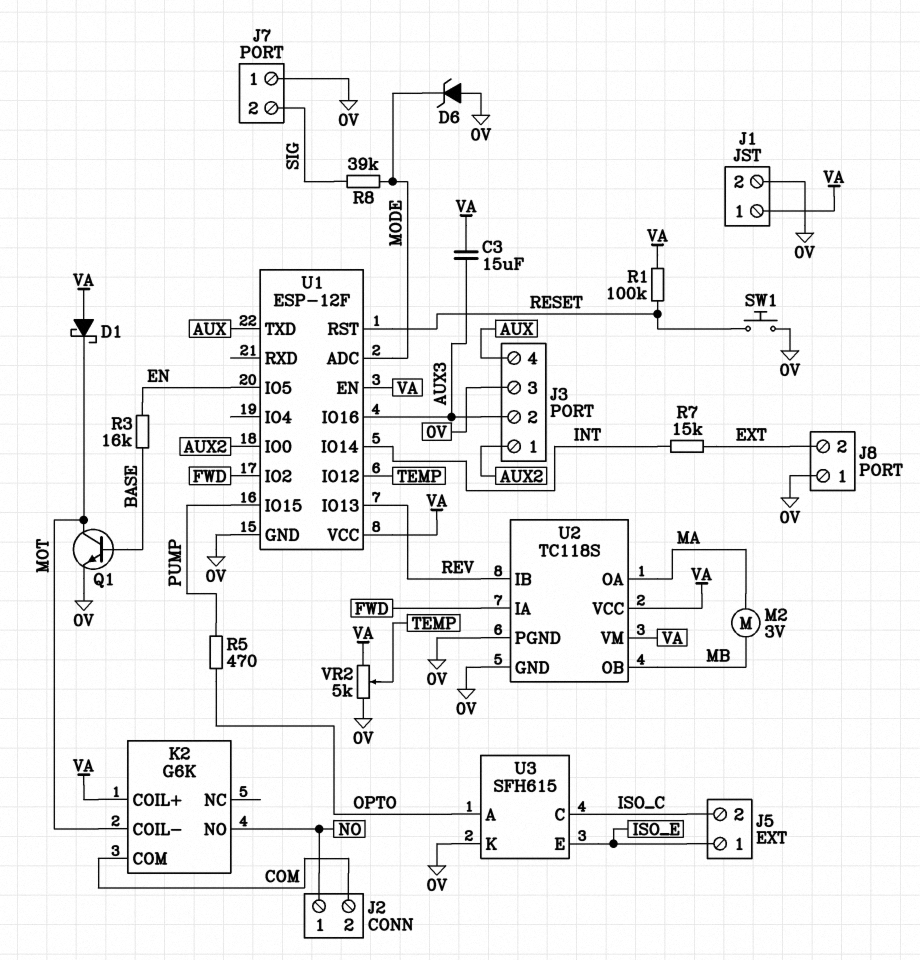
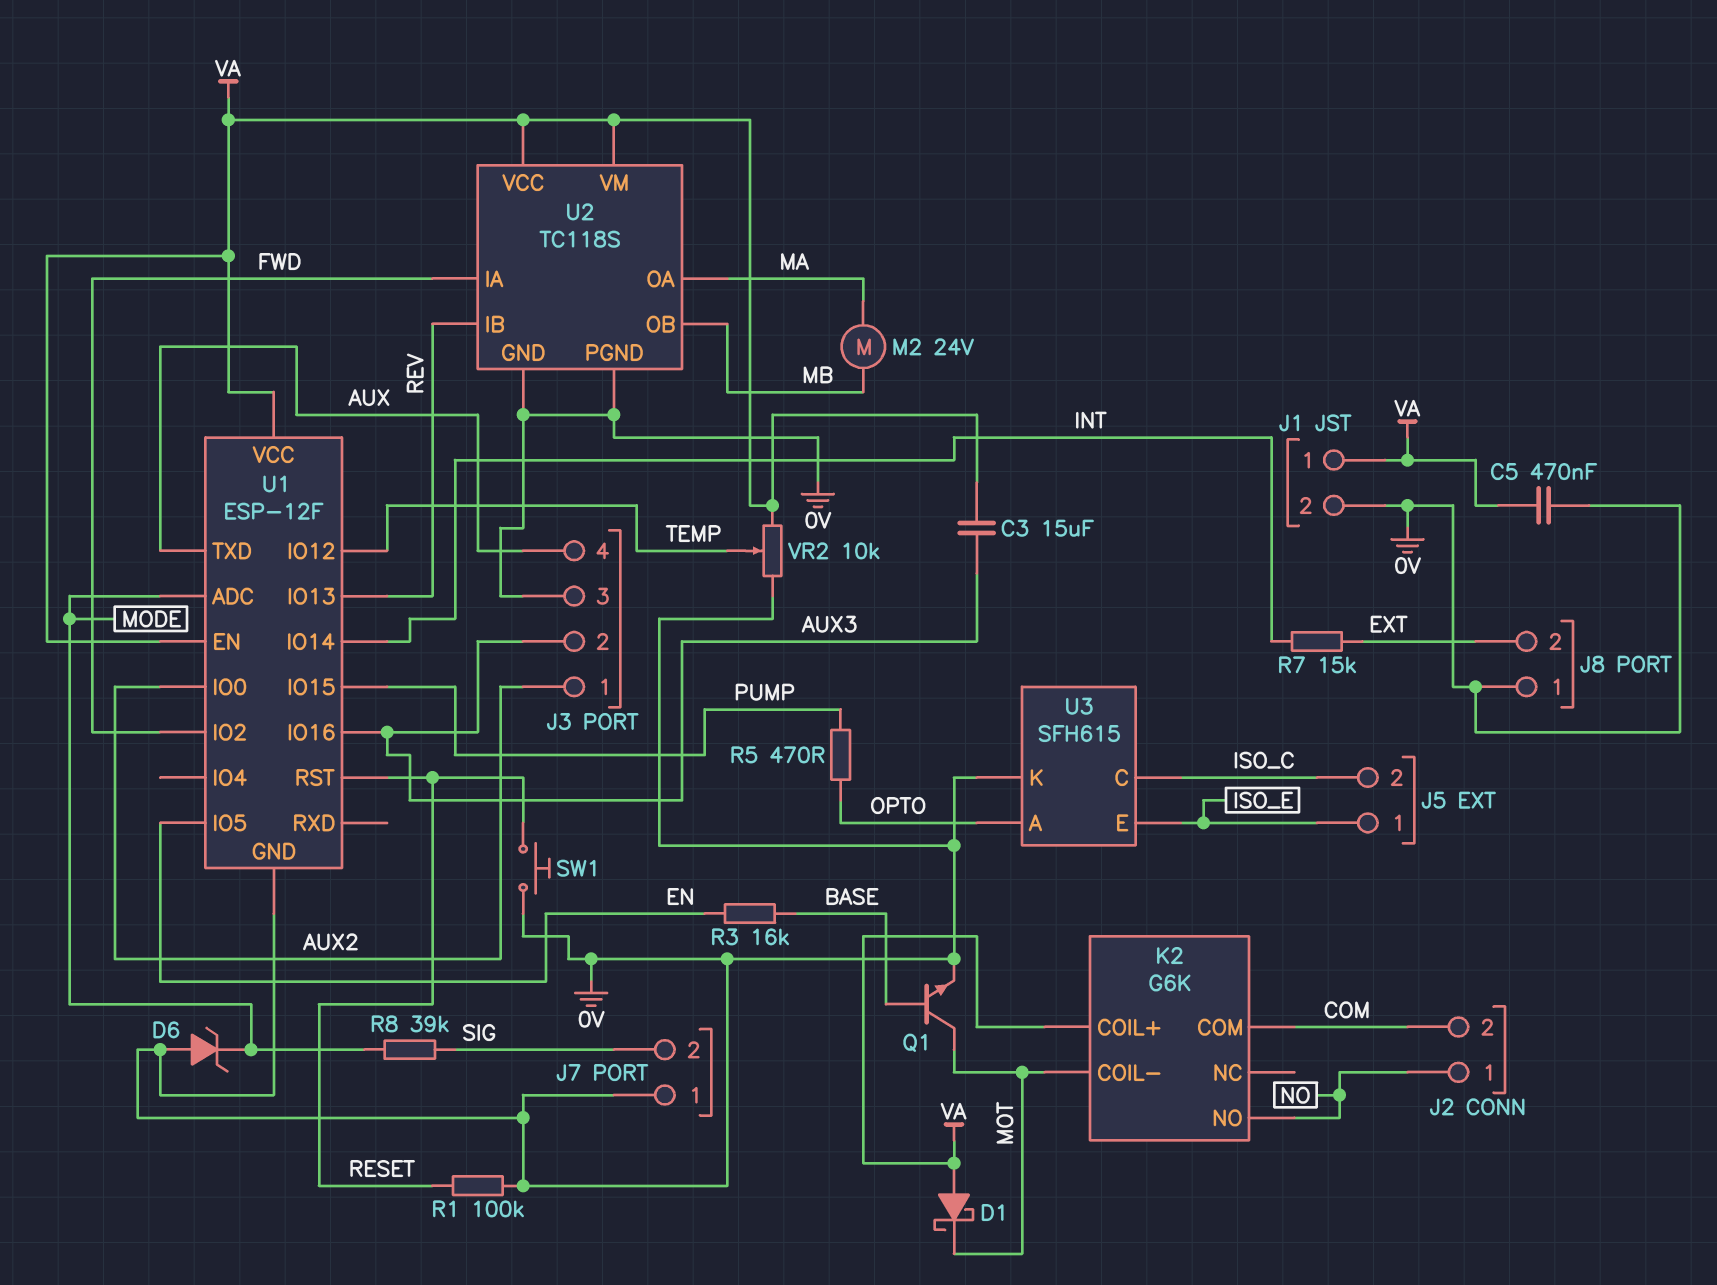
C5: none -> 470nF (0V, VA)
M2: motor 3V (MA, MB) -> motor 24V (MA, MB)
R1: 100k (RESET, VA) -> 100k (0V, RESET)
VR2: 5k (0V, VA, wiper TEMP) -> 10k (0V, VA, wiper TEMP)

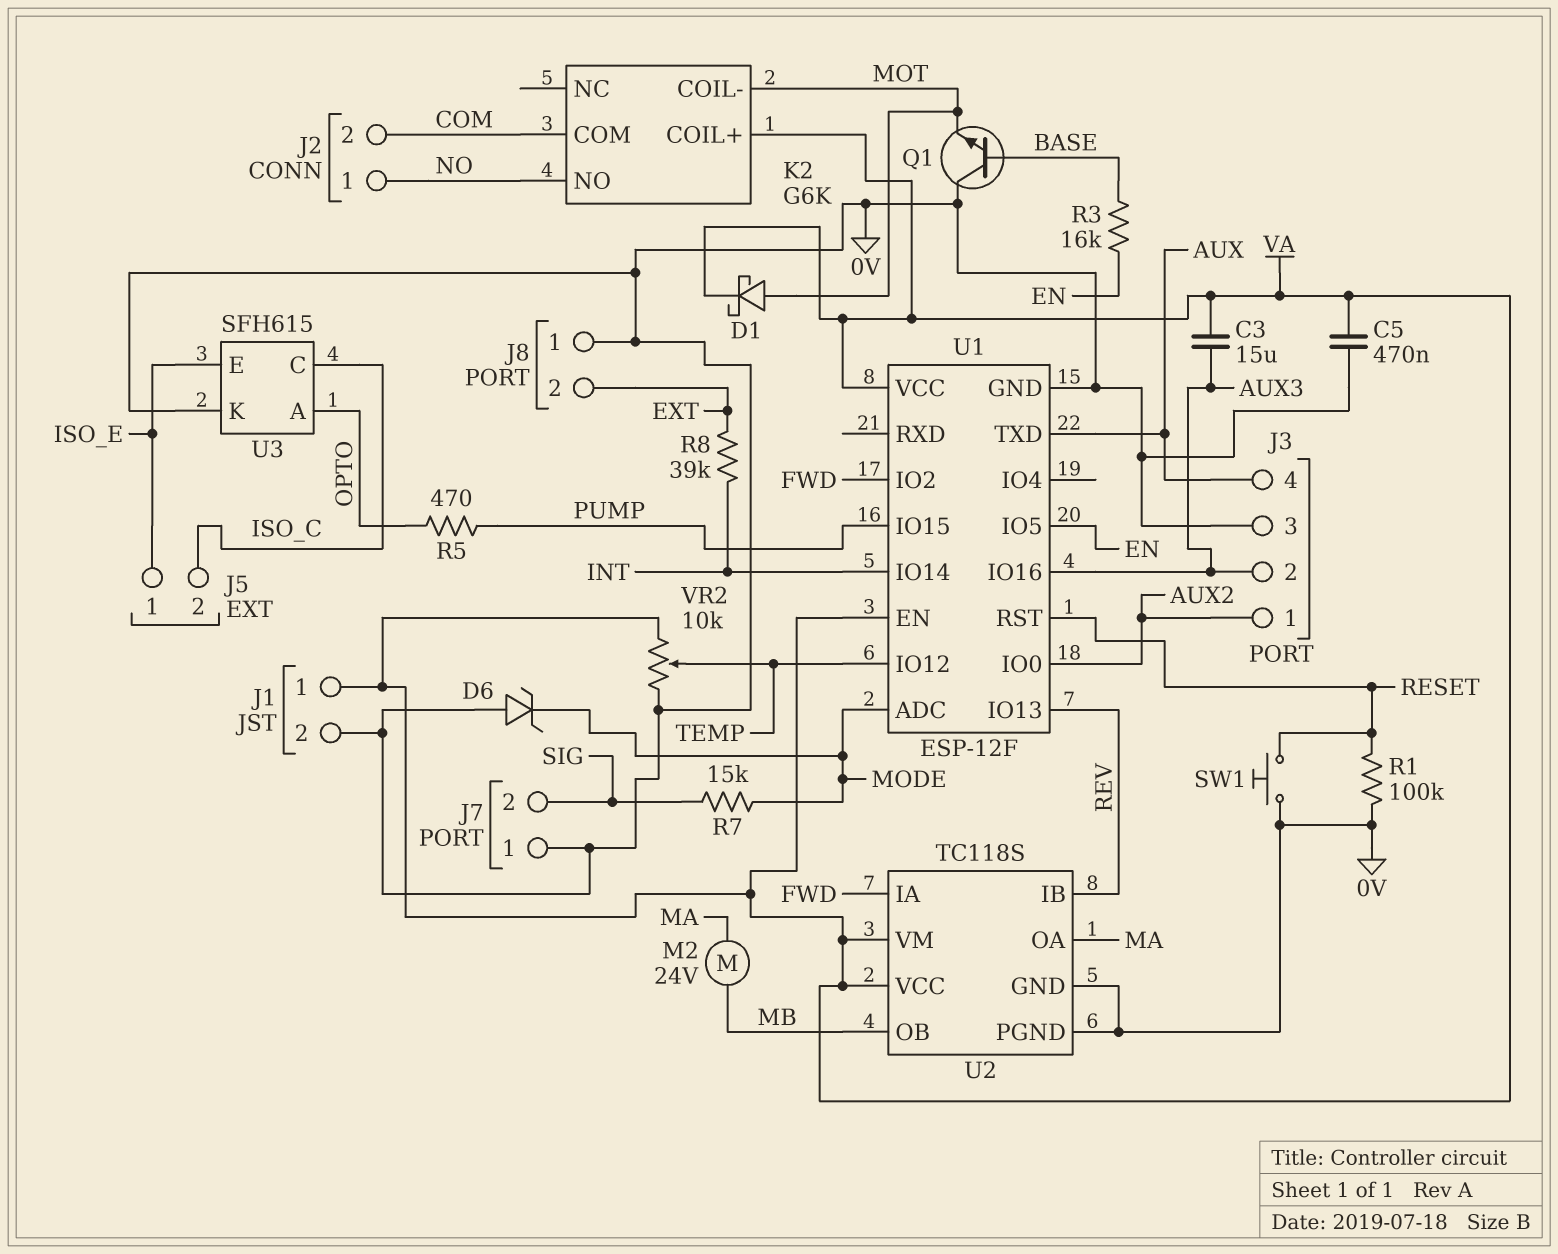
D1: schottky (A VA, K MOT) -> schottky (A MOT, K VA)
Q1: NPN (B BASE, C MOT, E 0V) -> NPN (B BASE, C 0V, E MOT)
R7: 15k (EXT, INT) -> 15k (MODE, SIG)
R8: 39k (MODE, SIG) -> 39k (EXT, INT)

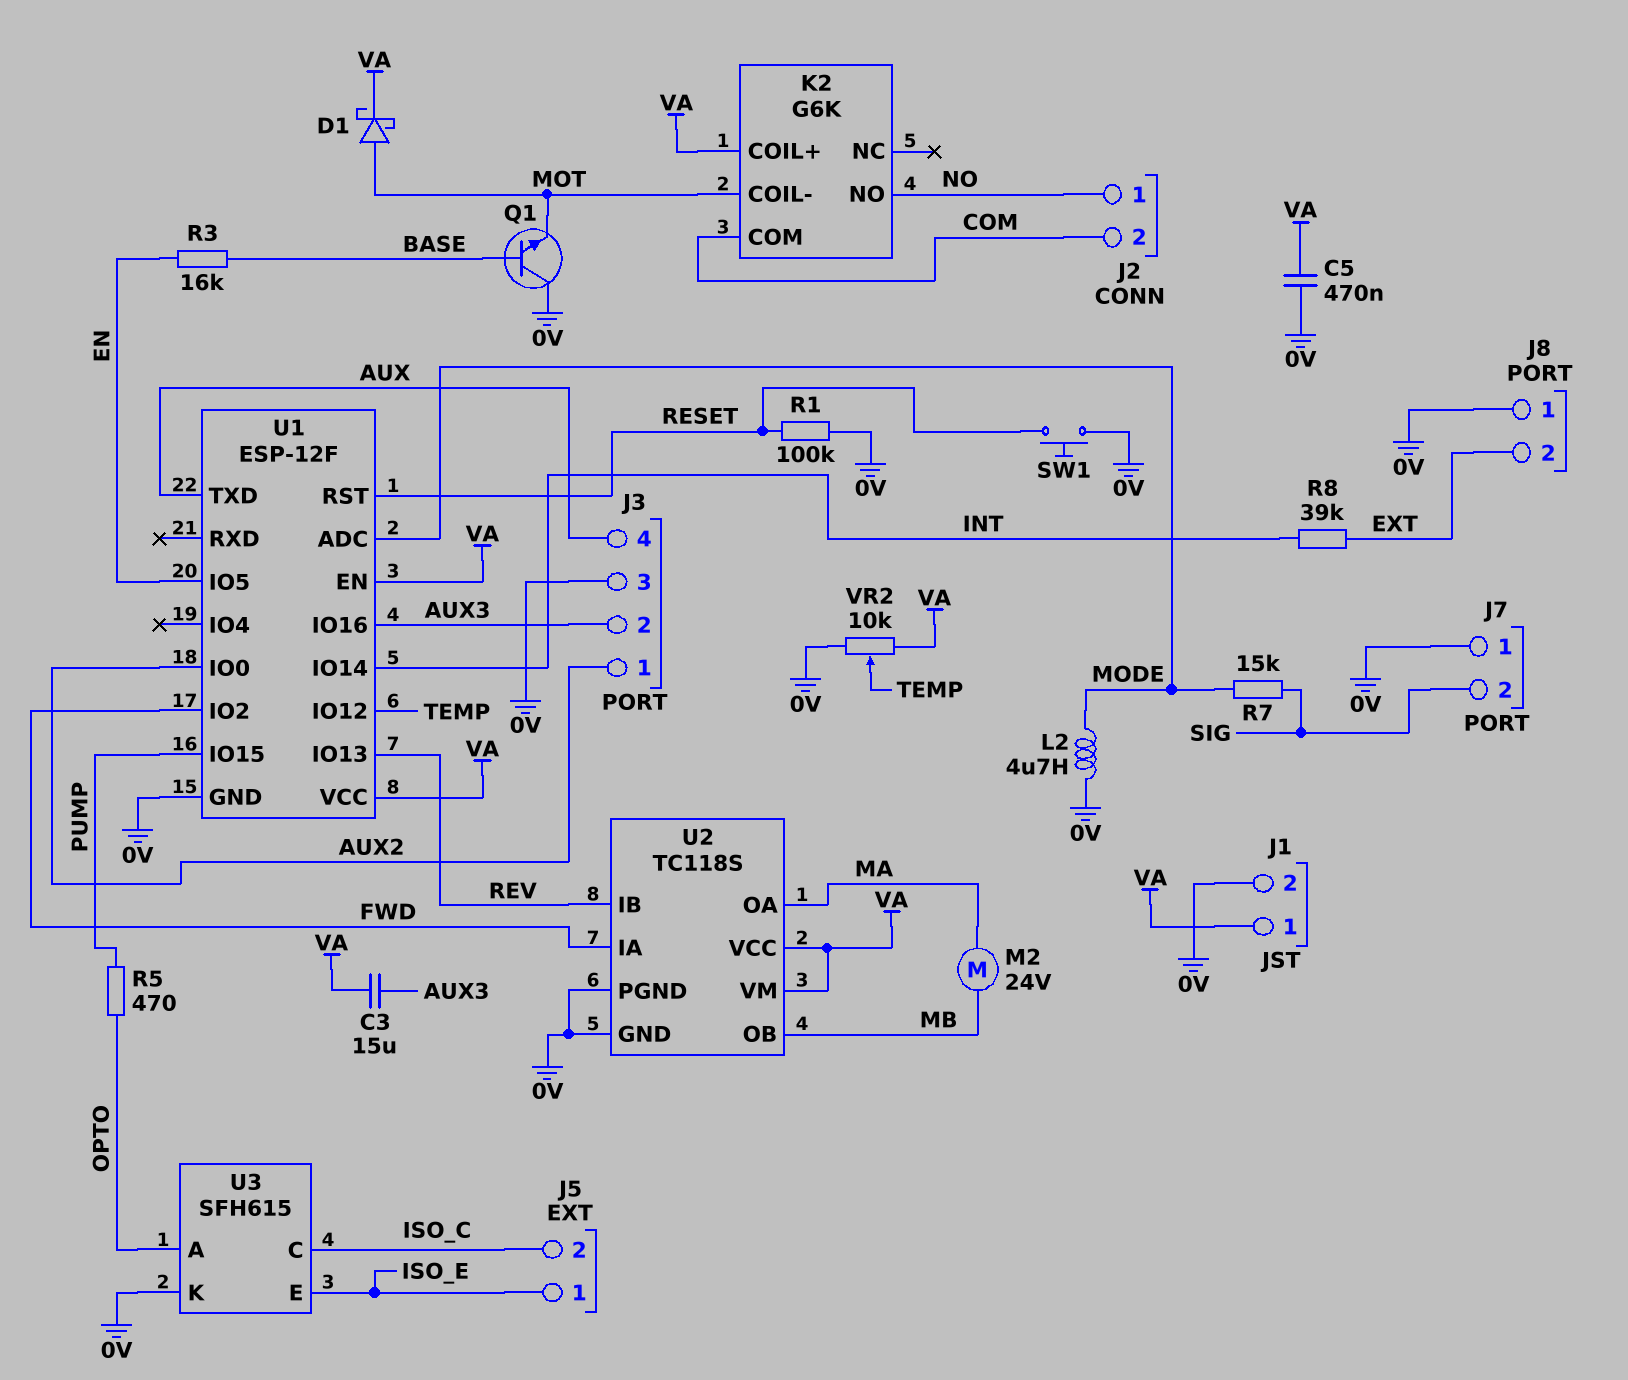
D6: zener (A 0V, K MODE) -> none
L2: none -> 4.7uH (0V, MODE)

